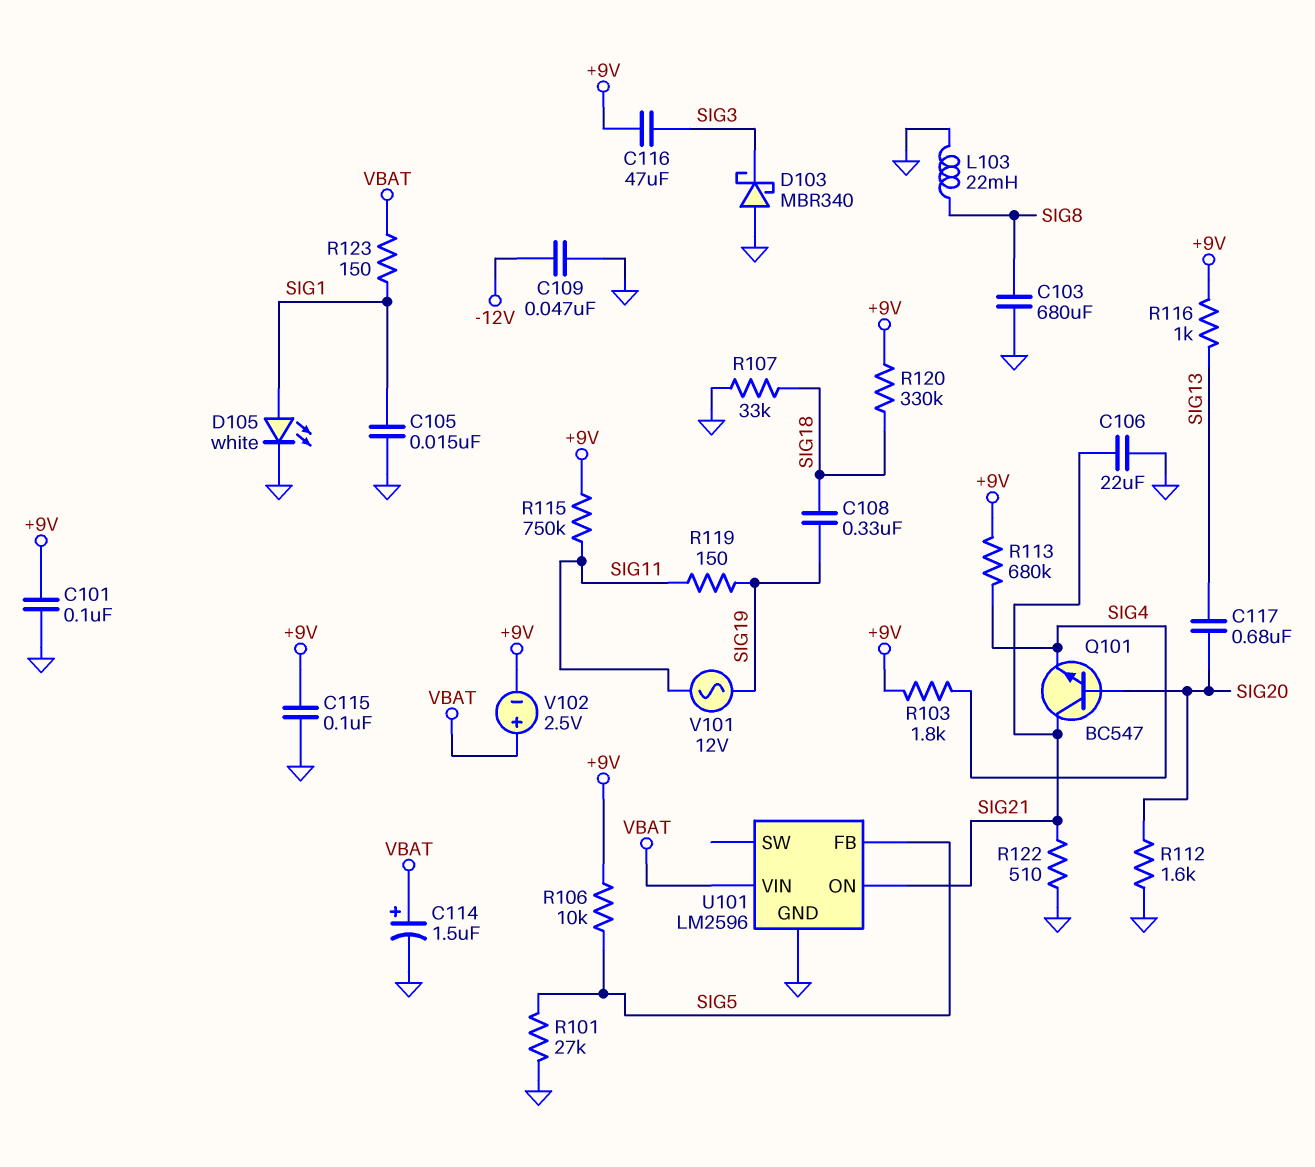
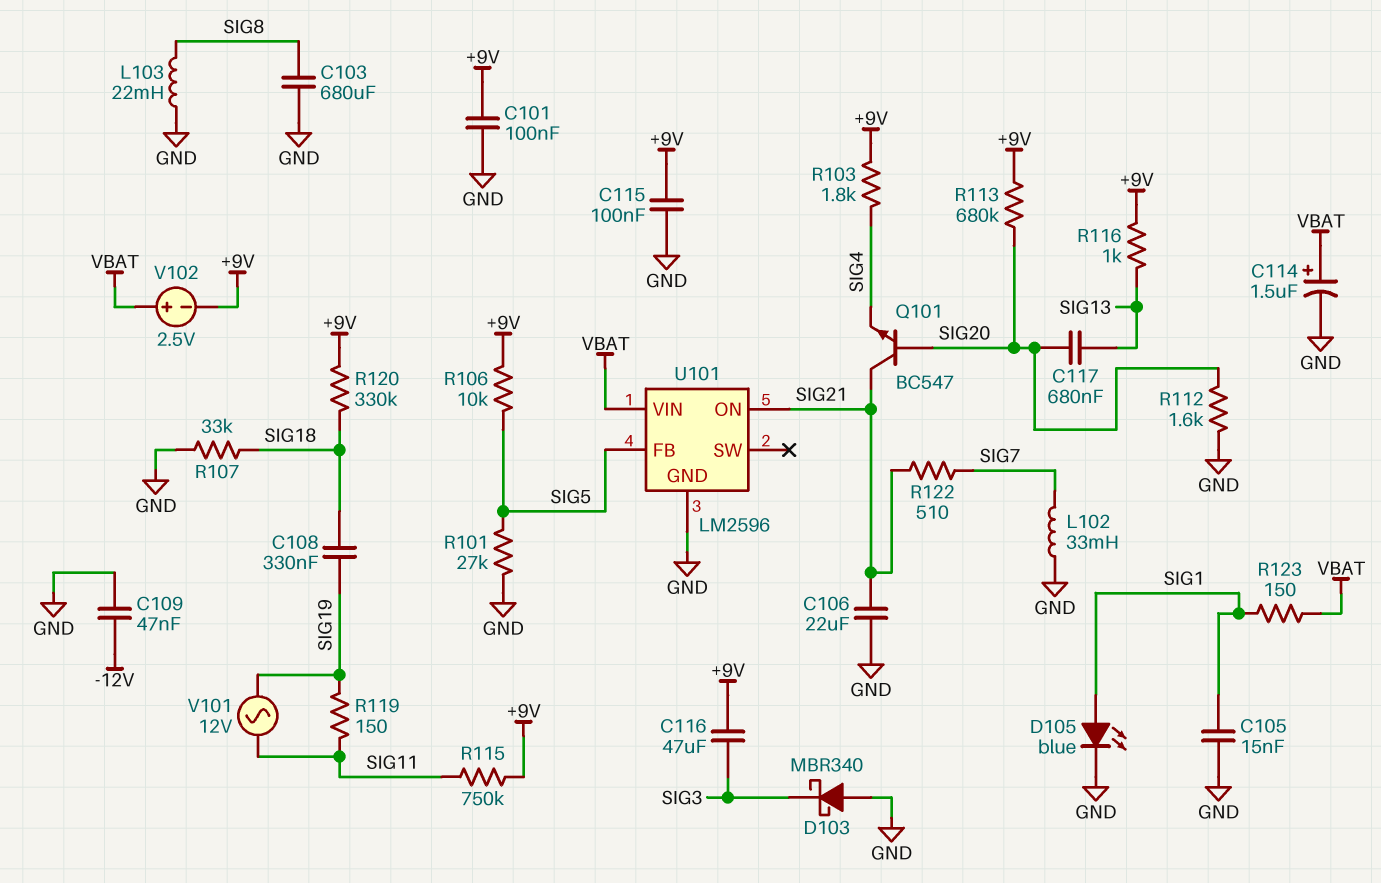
D105: LED white (A SIG1, K GND) -> LED blue (A SIG1, K GND)
L102: none -> 33mH (GND, SIG7)
R113: 680k (+9V, SIG4) -> 680k (+9V, SIG20)
R122: 510 (GND, SIG21) -> 510 (SIG7, SIG21)

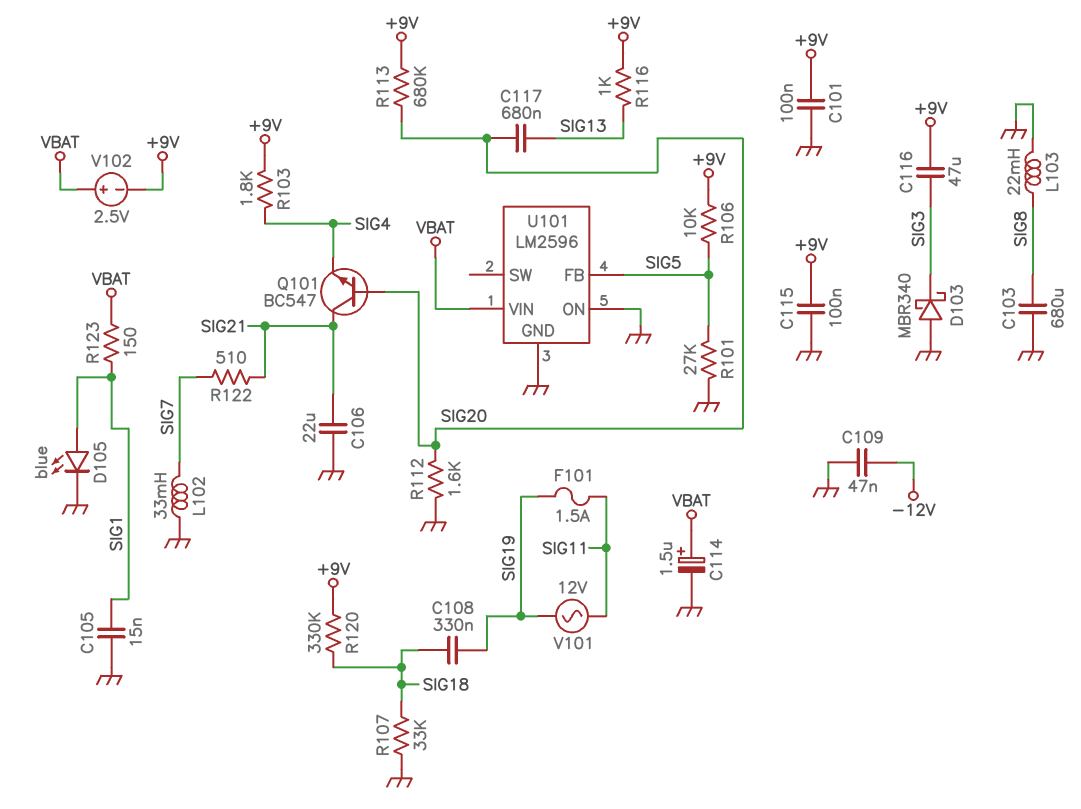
F101: none -> 1.5A (SIG11, SIG19)
R115: 750k (+9V, SIG11) -> none
R119: 150 (SIG11, SIG19) -> none
U101 pin ON: SIG21 -> GND

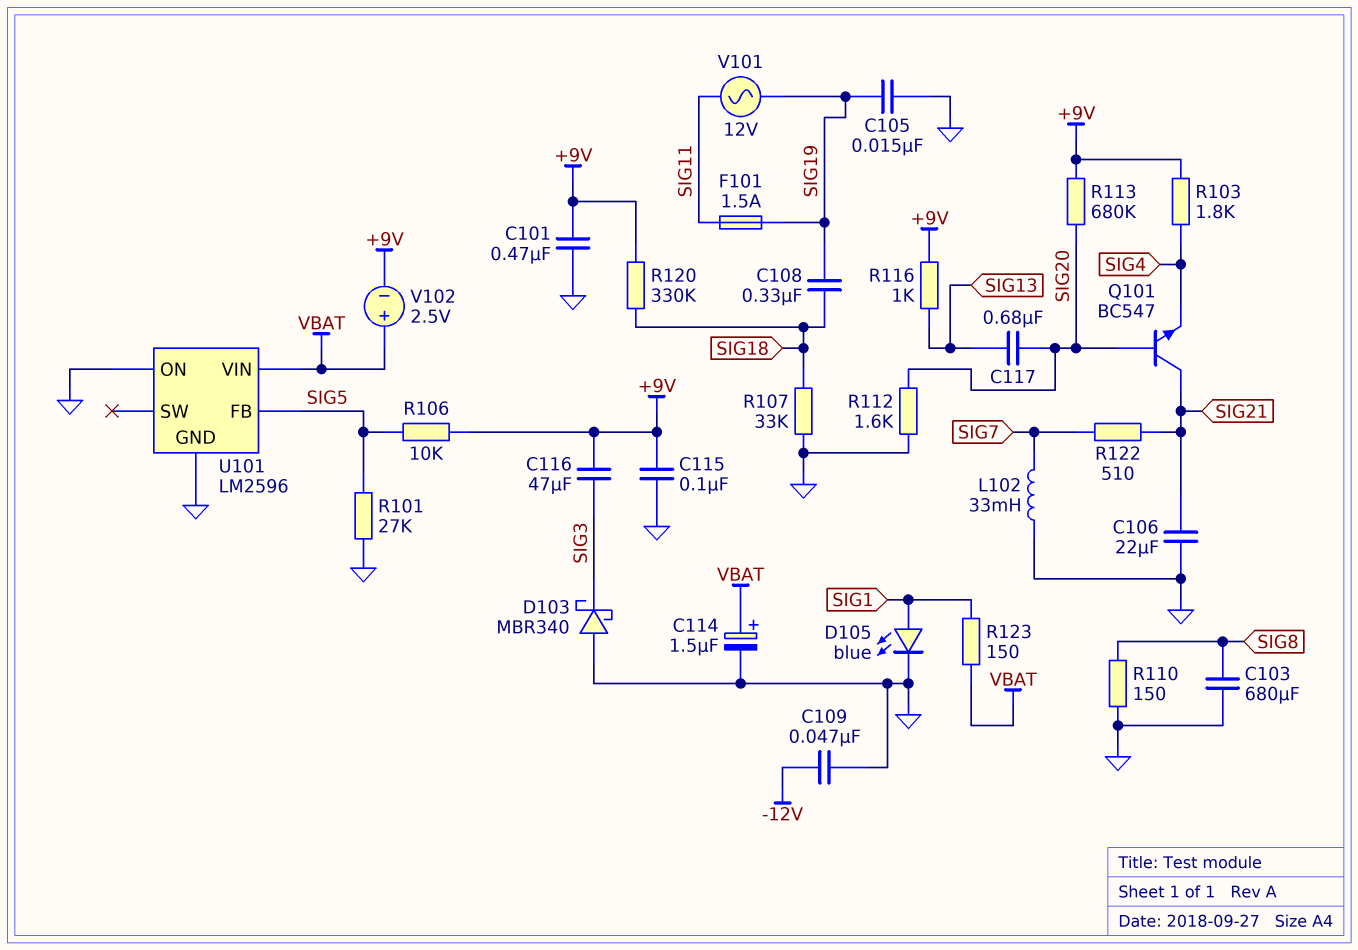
C101: 100nF (+9V, GND) -> 470nF (+9V, GND)
C105: 15nF (GND, SIG1) -> 15nF (GND, SIG19)
L103: 22mH (GND, SIG8) -> none
R110: none -> 150 (GND, SIG8)

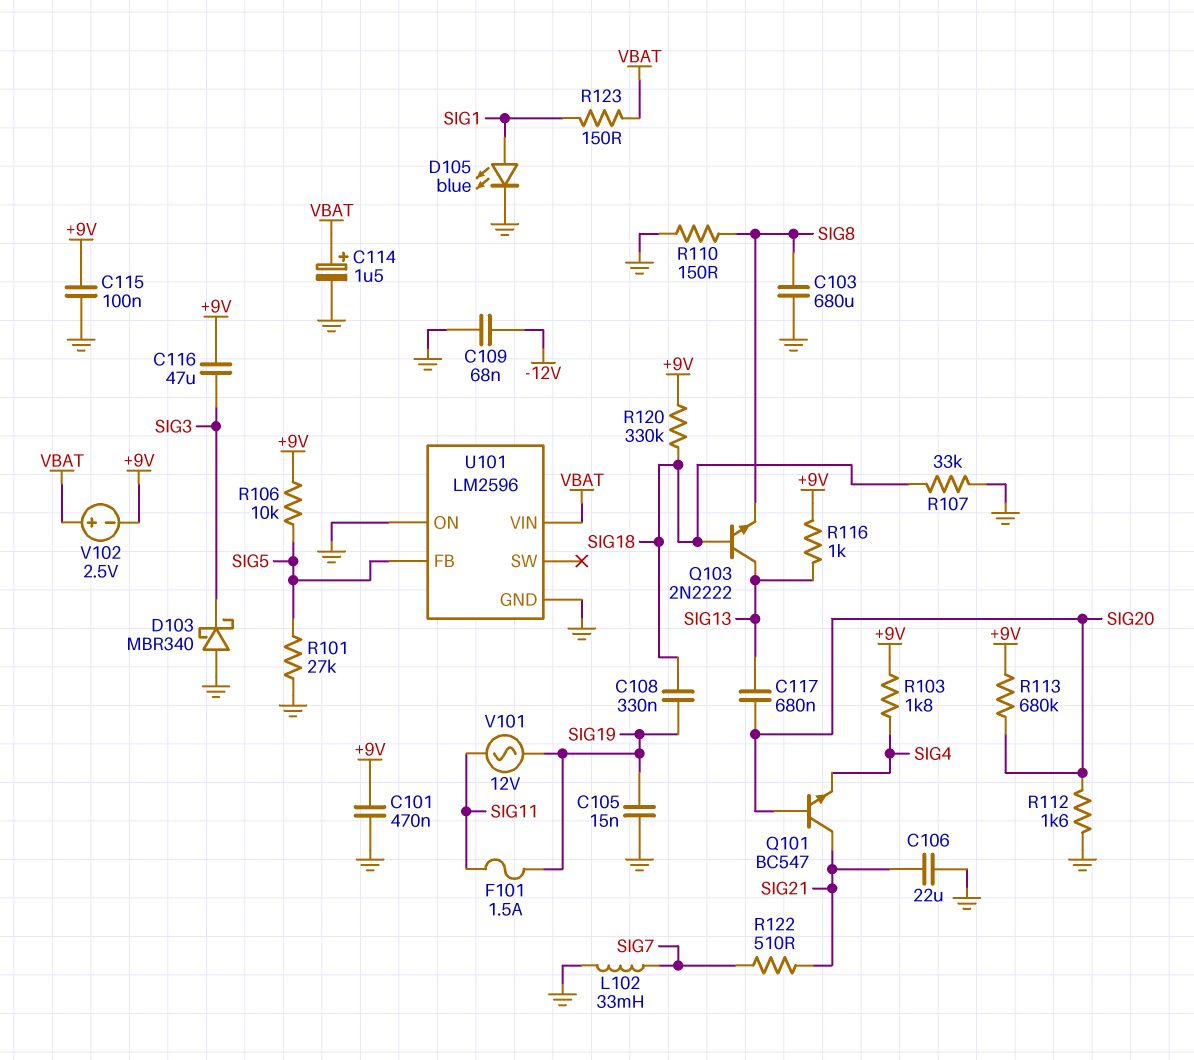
C109: 47nF (-12V, GND) -> 68nF (-12V, GND)
Q103: none -> NPN 2N2222 (B SIG18, C SIG13, E SIG8)

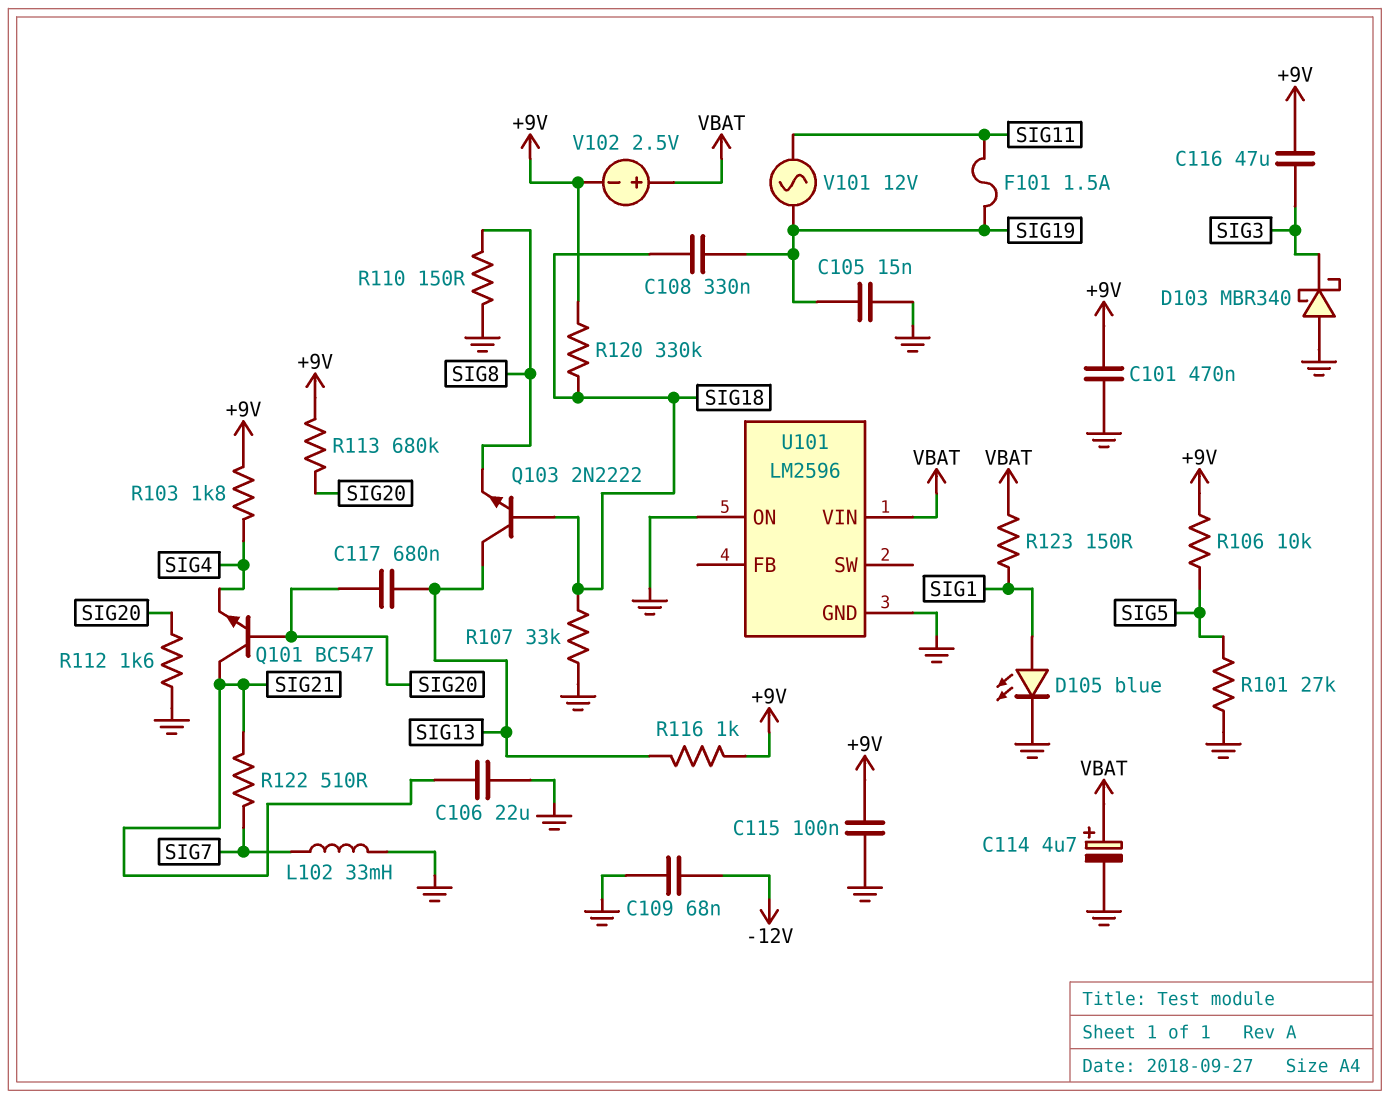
C103: 680uF (GND, SIG8) -> none
C114: 1.5uF (plus VBAT, minus GND) -> 4.7uF (plus VBAT, minus GND)
U101 pin FB: SIG5 -> none

